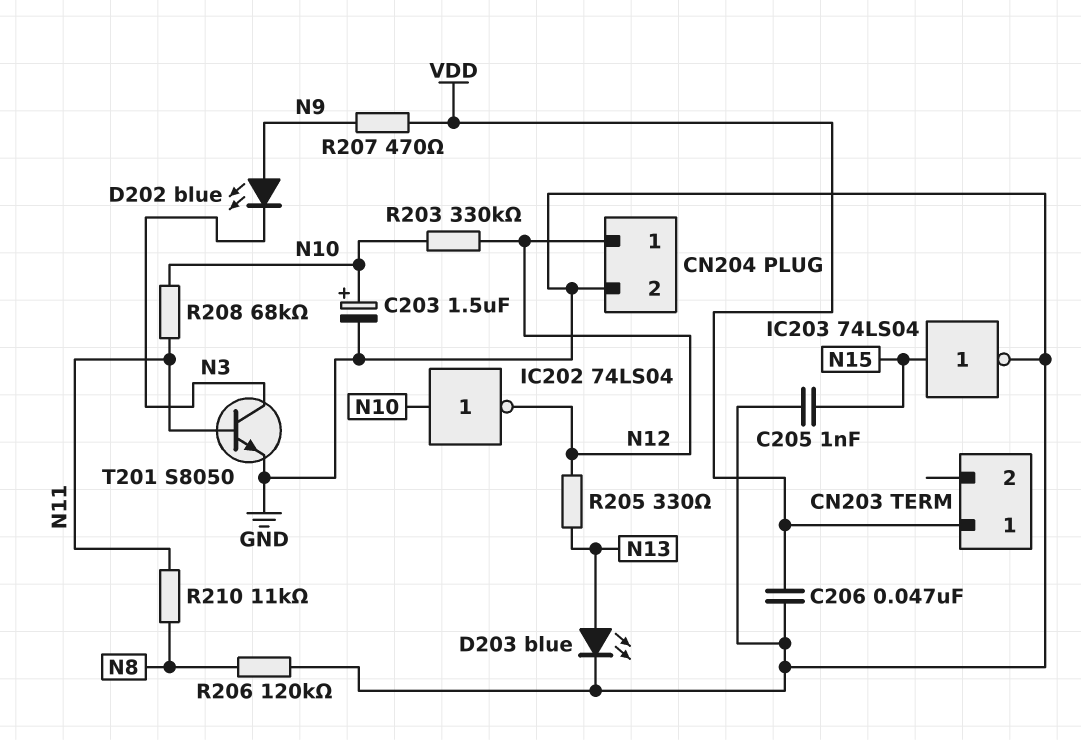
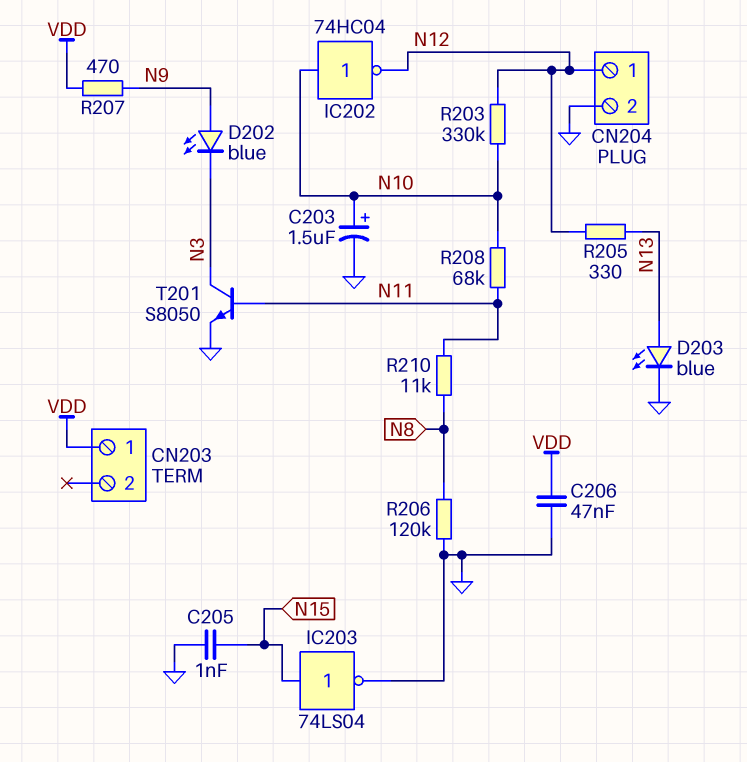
IC202: NOT 74LS04 (in N10, out N12) -> NOT 74HC04 (in N10, out N12)

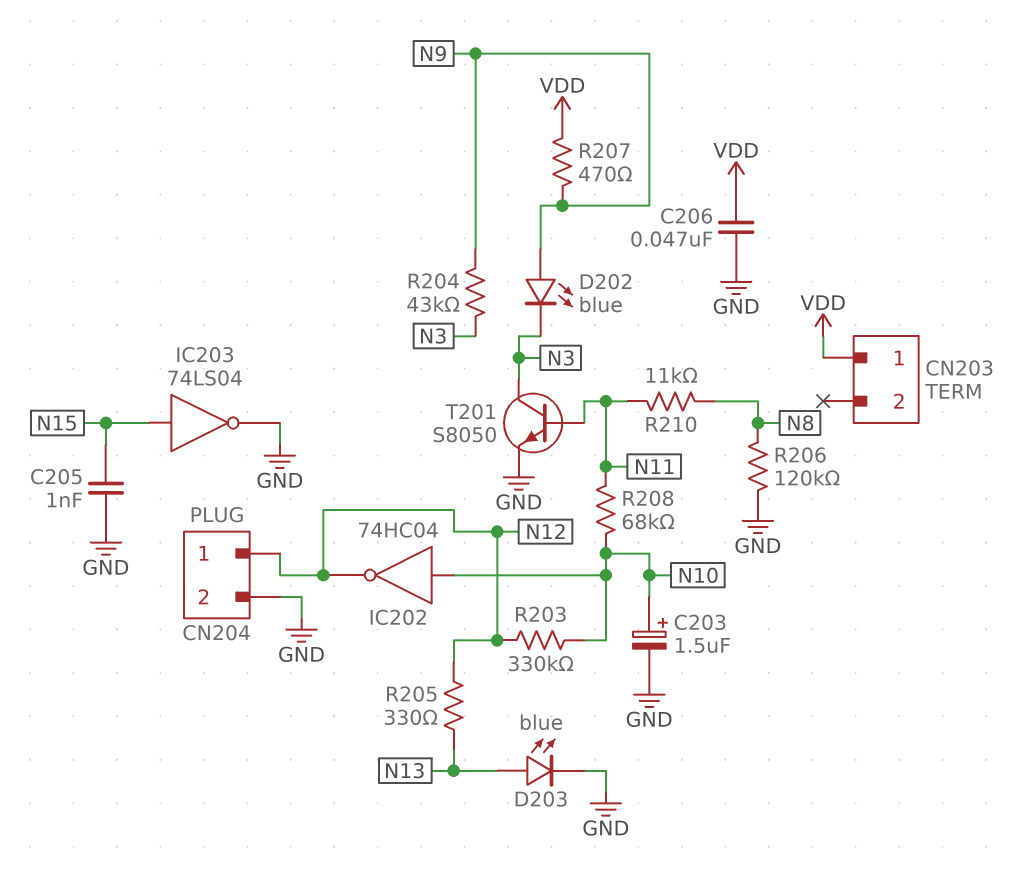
R204: none -> 43k (N3, N9)

